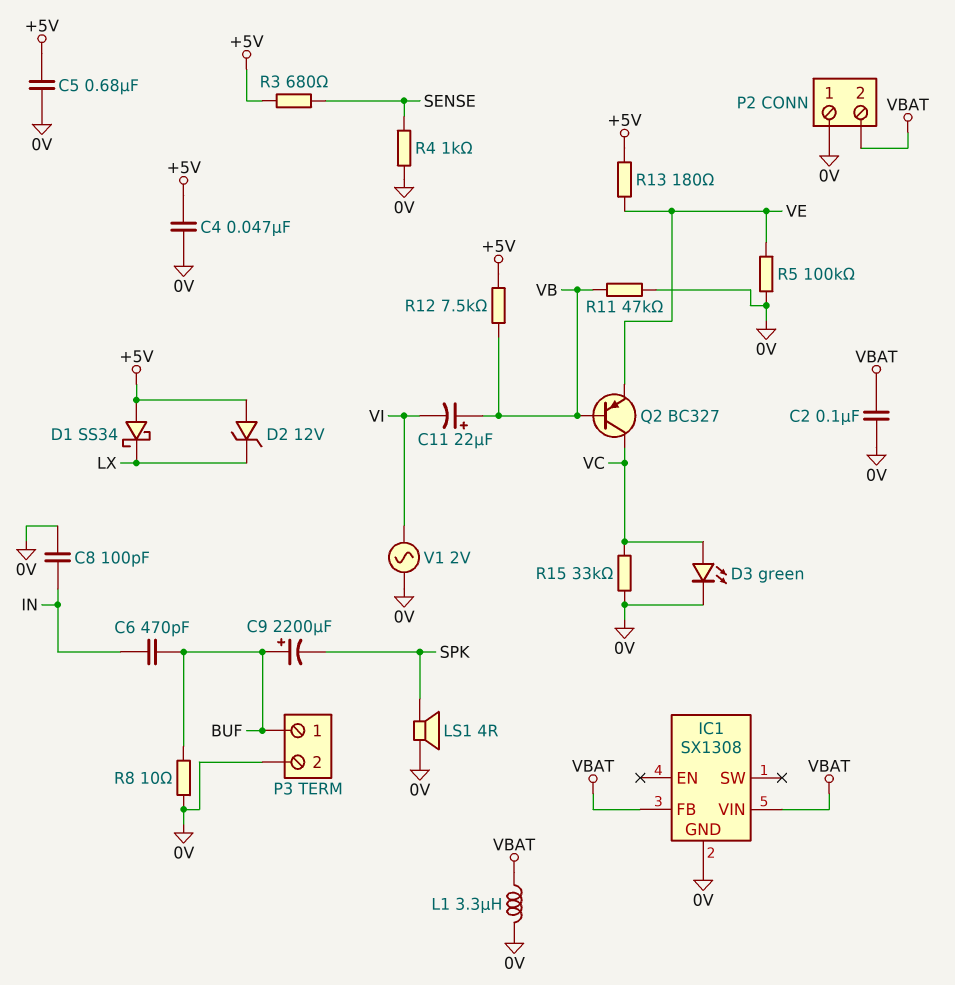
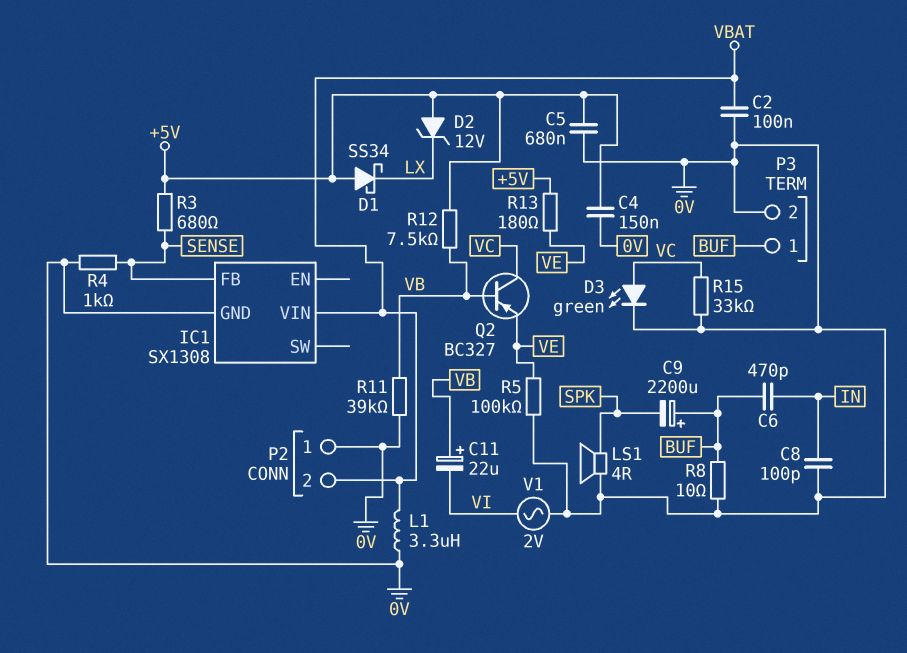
C4: 47nF (+5V, 0V) -> 150nF (+5V, 0V)
IC1 pin FB: VBAT -> SENSE
R11: 47k (0V, VB) -> 39k (0V, VB)

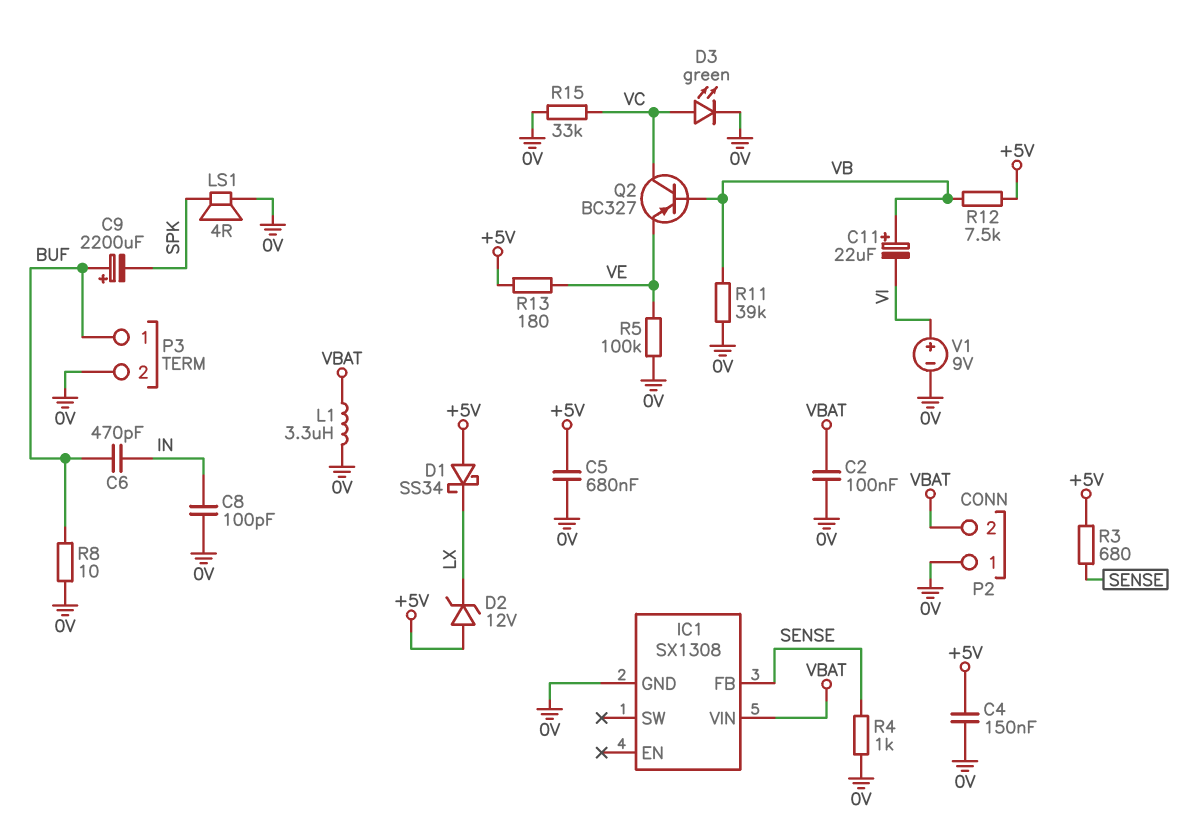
V1: AC 2V (0V, VI) -> 9V (plus VI, minus 0V)

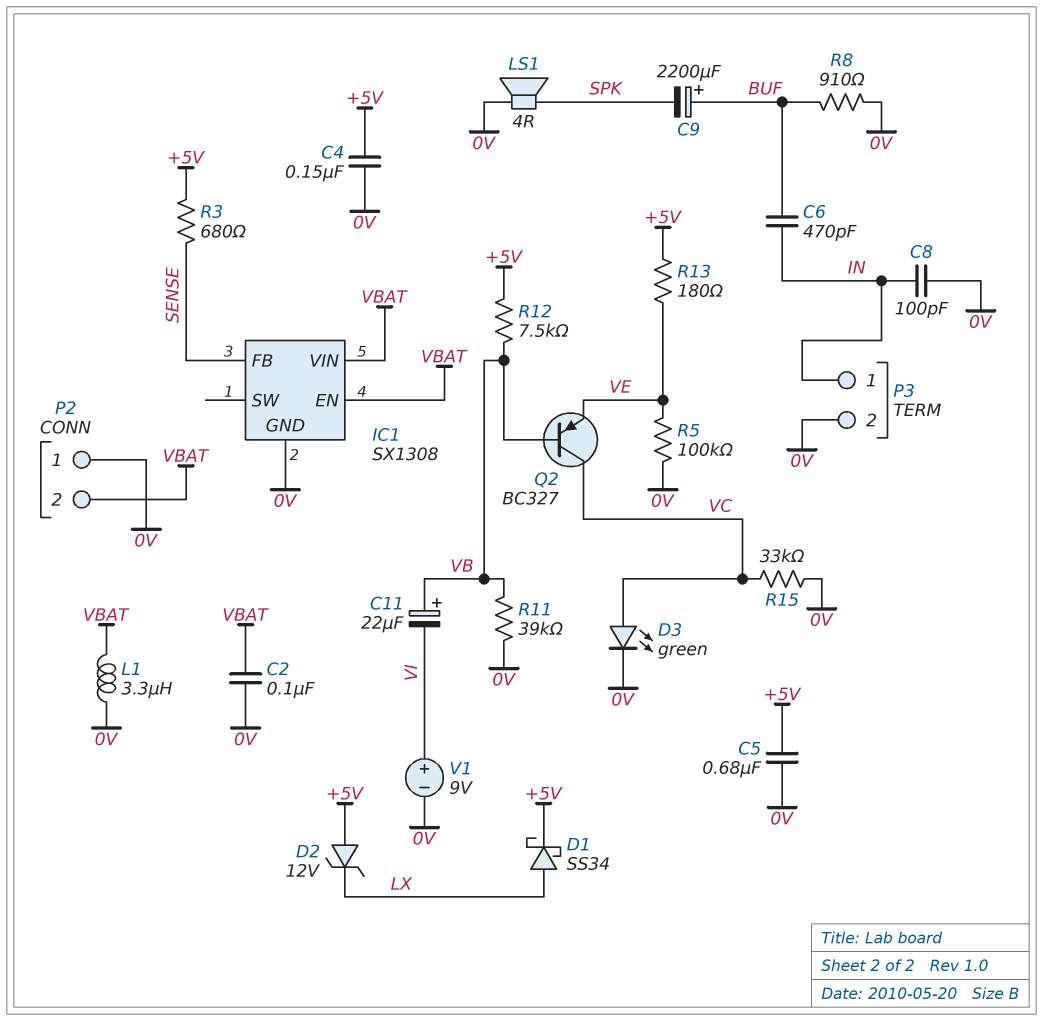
D1: schottky SS34 (A +5V, K LX) -> schottky SS34 (A LX, K +5V)
IC1 pin EN: none -> VBAT
P3 pin 1: BUF -> IN
R4: 1k (0V, SENSE) -> none
R8: 10 (0V, BUF) -> 910 (0V, BUF)

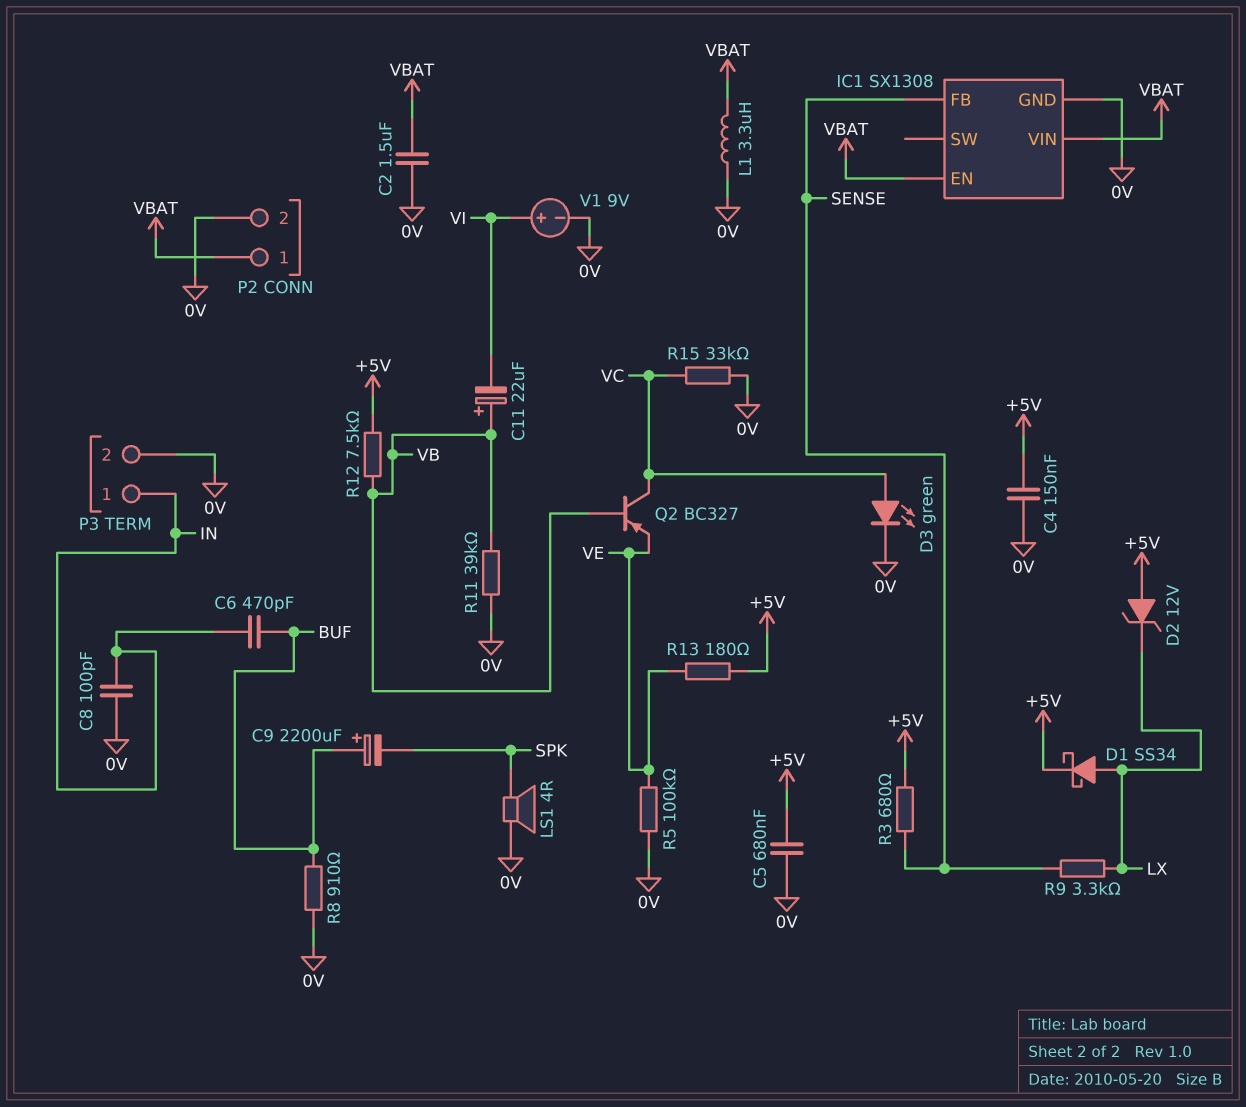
C2: 100nF (0V, VBAT) -> 1.5uF (0V, VBAT)
P2 pin 1: 0V -> VBAT
P2 pin 2: VBAT -> 0V
R9: none -> 3.3k (LX, SENSE)

